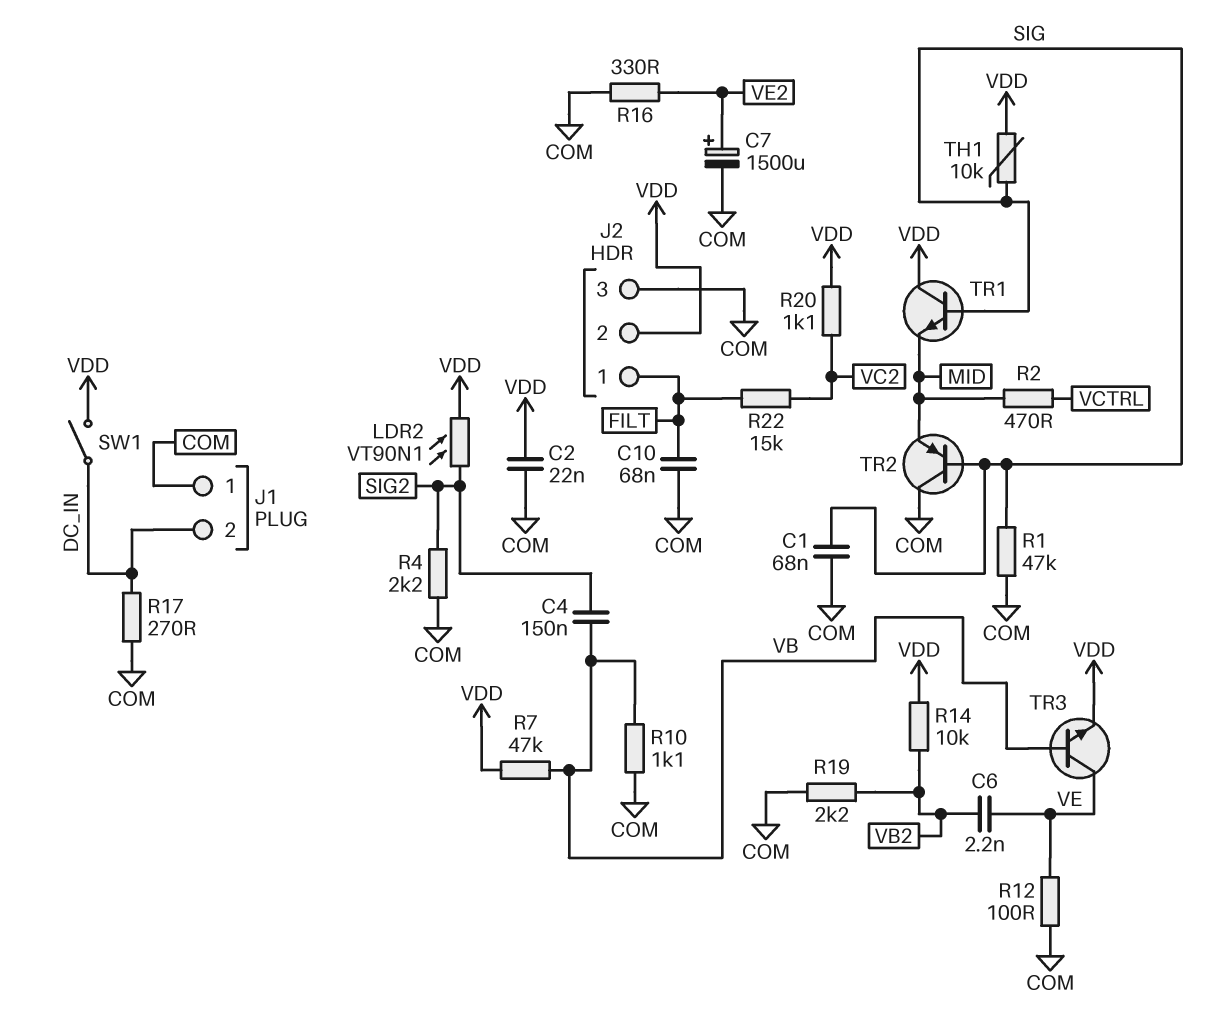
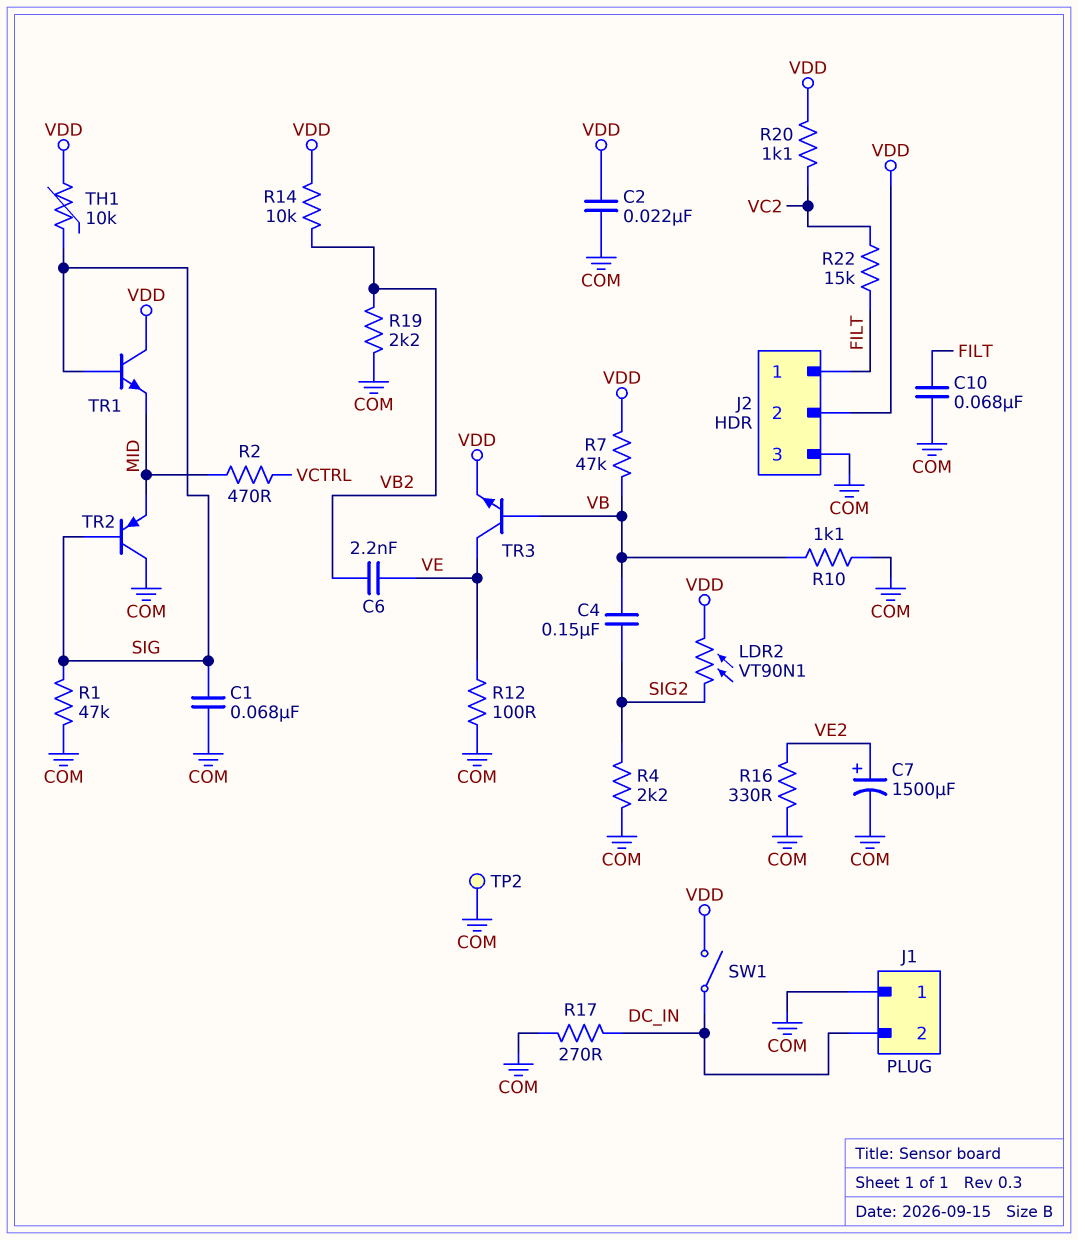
TP2: none -> test point (COM)

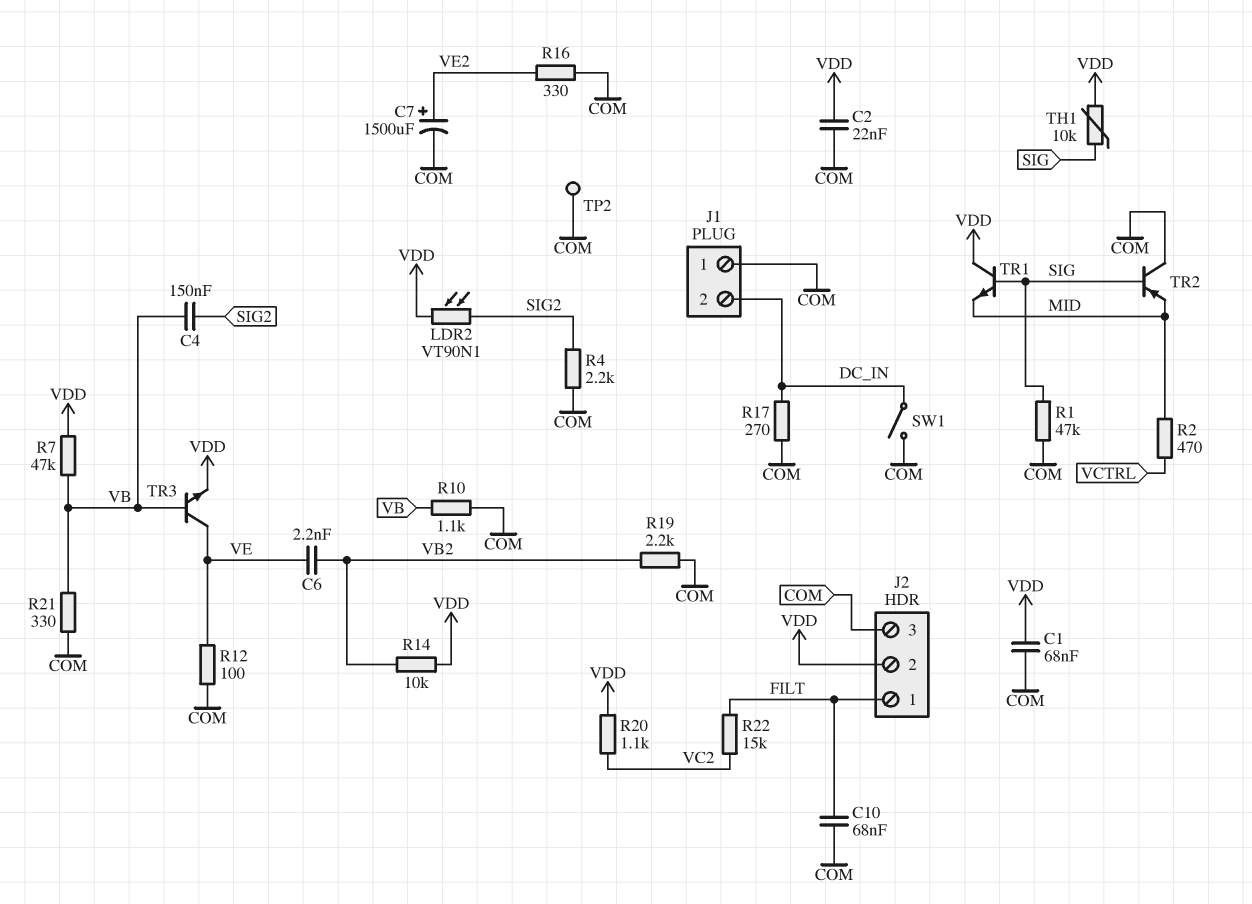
C1: 68nF (COM, SIG) -> 68nF (COM, VDD)
R21: none -> 330 (COM, VB)
SW1: switch (DC_IN, VDD) -> switch (COM, DC_IN)

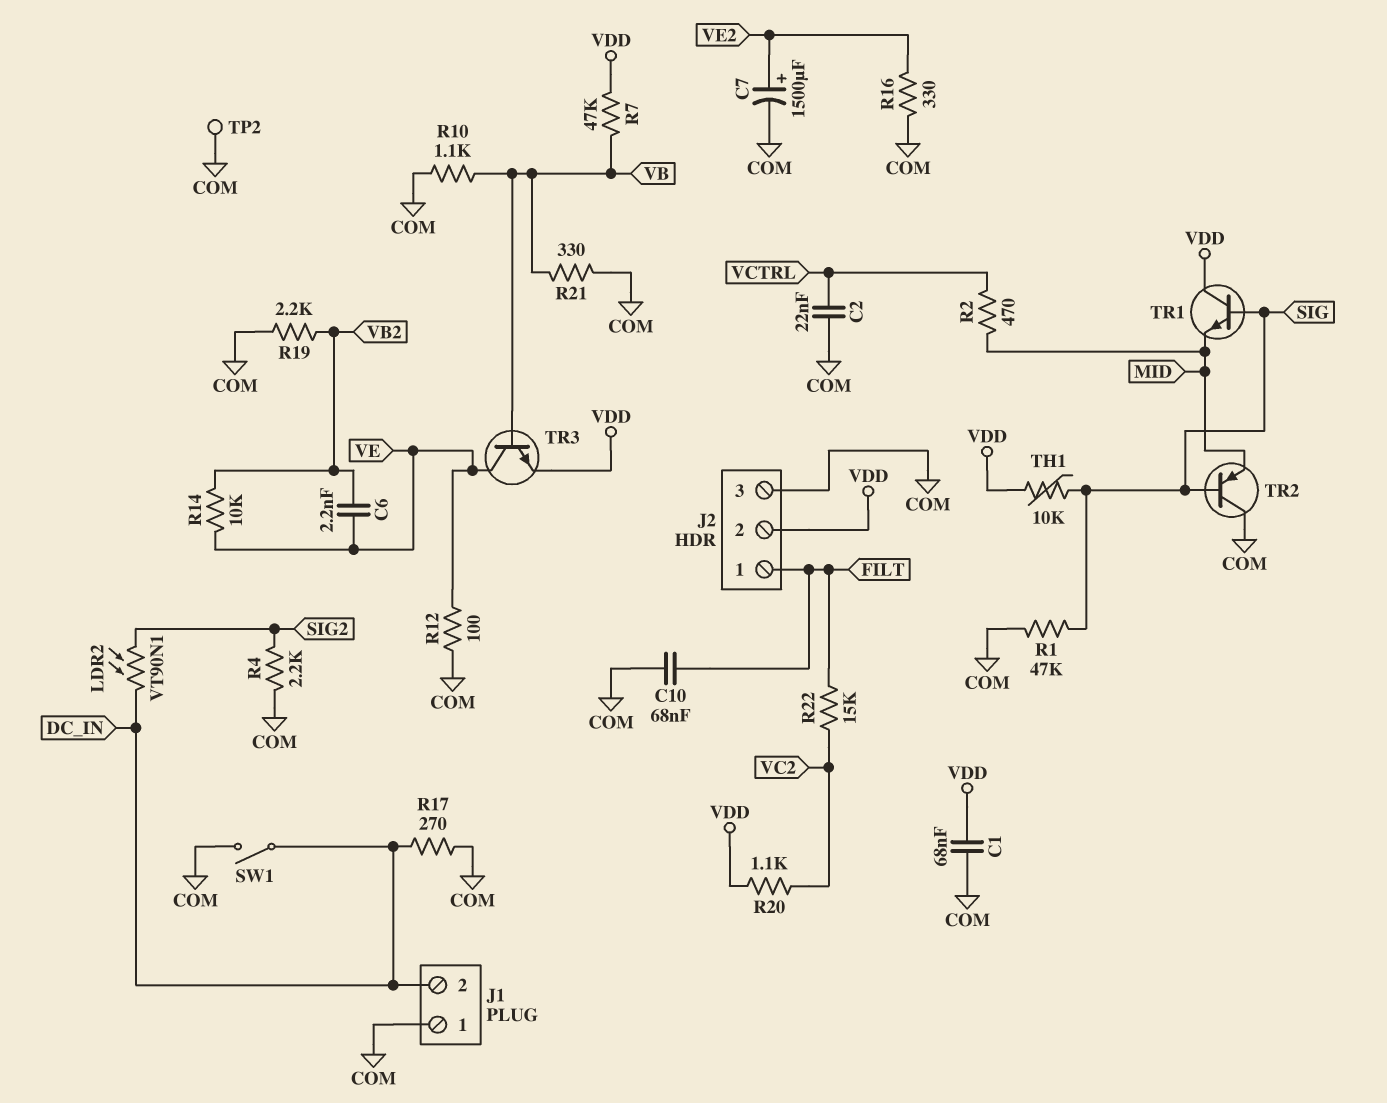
C2: 22nF (COM, VDD) -> 22nF (COM, VCTRL)
C4: 150nF (SIG2, VB) -> none
LDR2: VT90N1 (SIG2, VDD) -> VT90N1 (DC_IN, SIG2)
R14: 10k (VB2, VDD) -> 10k (VB2, VE)

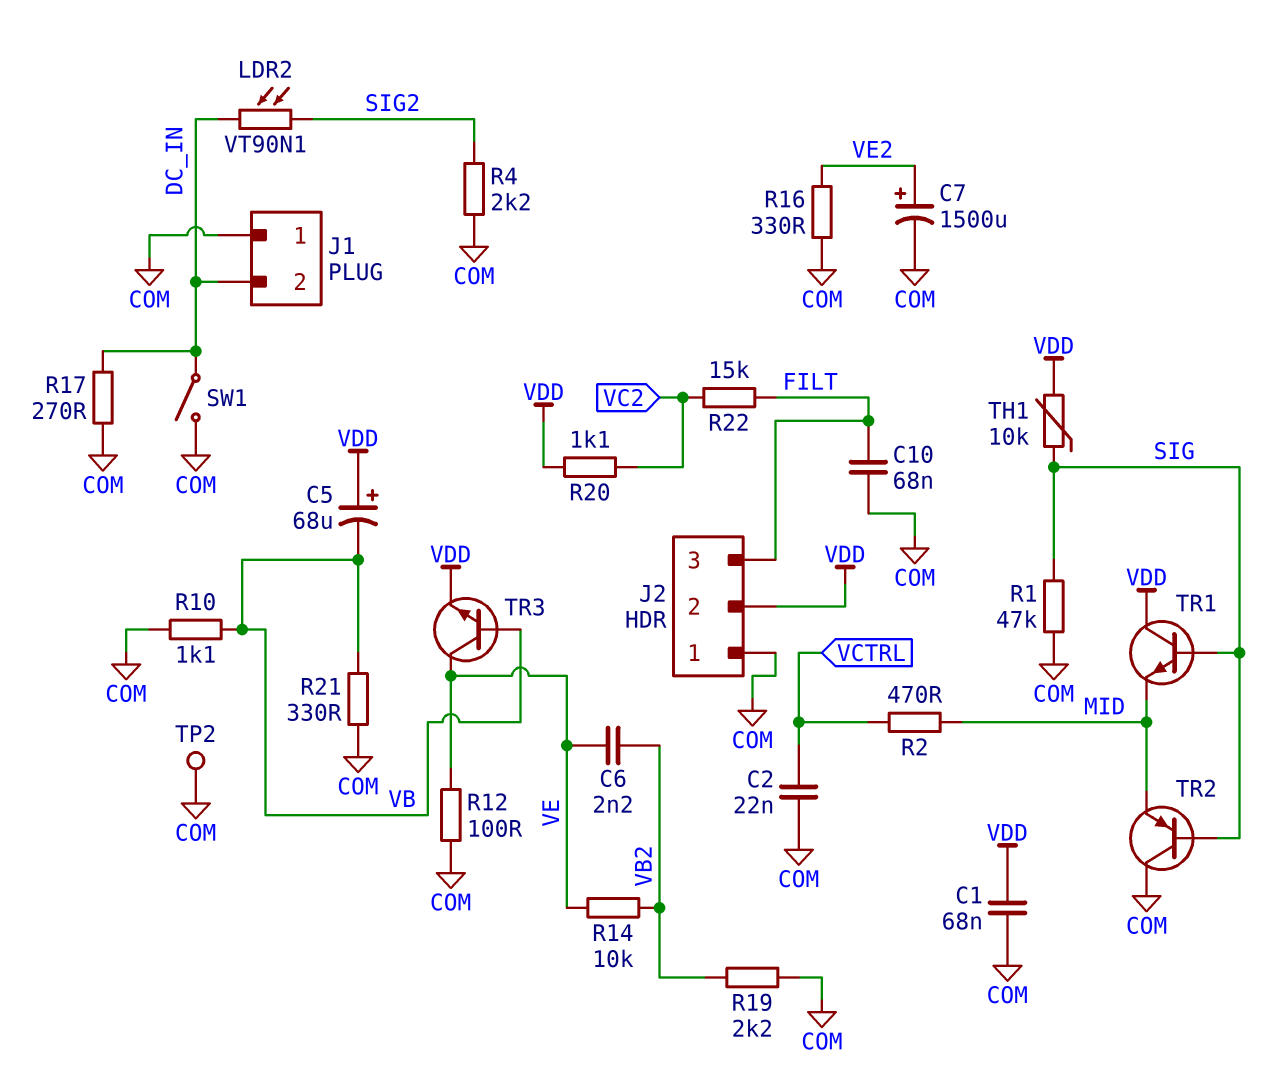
C5: none -> 68uF (plus VDD, minus VB)
J2 pin 1: FILT -> COM
J2 pin 3: COM -> FILT
R7: 47k (VB, VDD) -> none

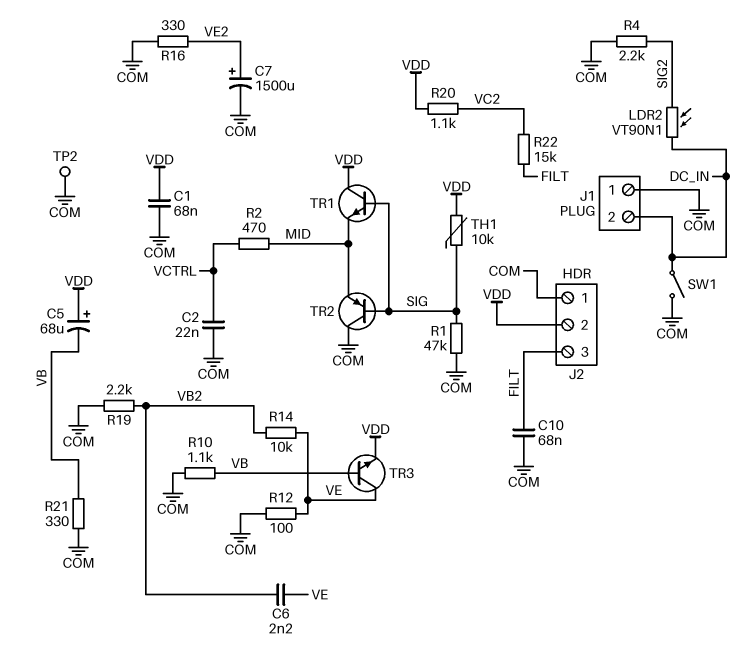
R17: 270 (COM, DC_IN) -> none

